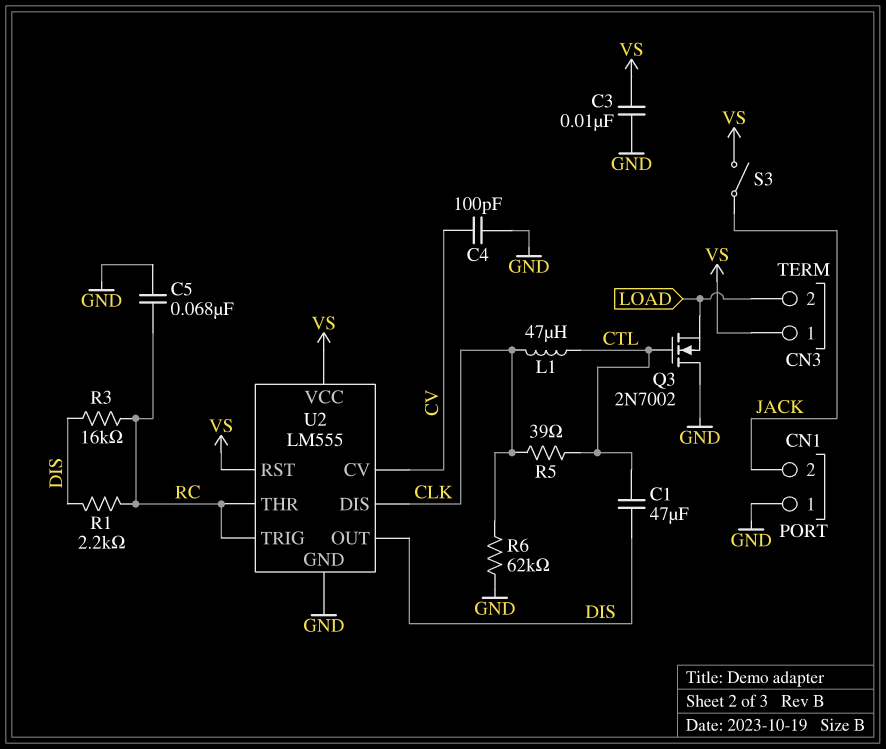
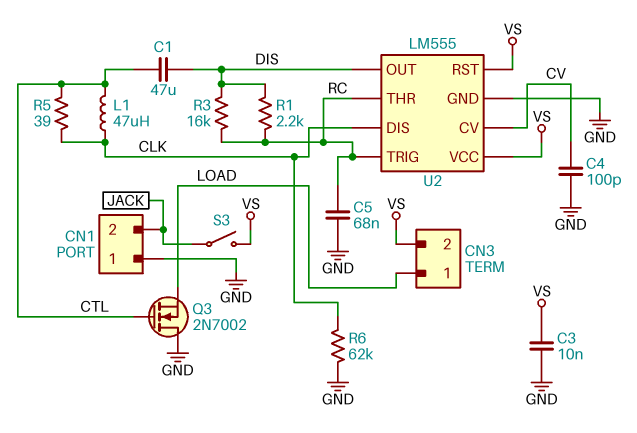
CN3 pin 1: VS -> LOAD
CN3 pin 2: LOAD -> VS

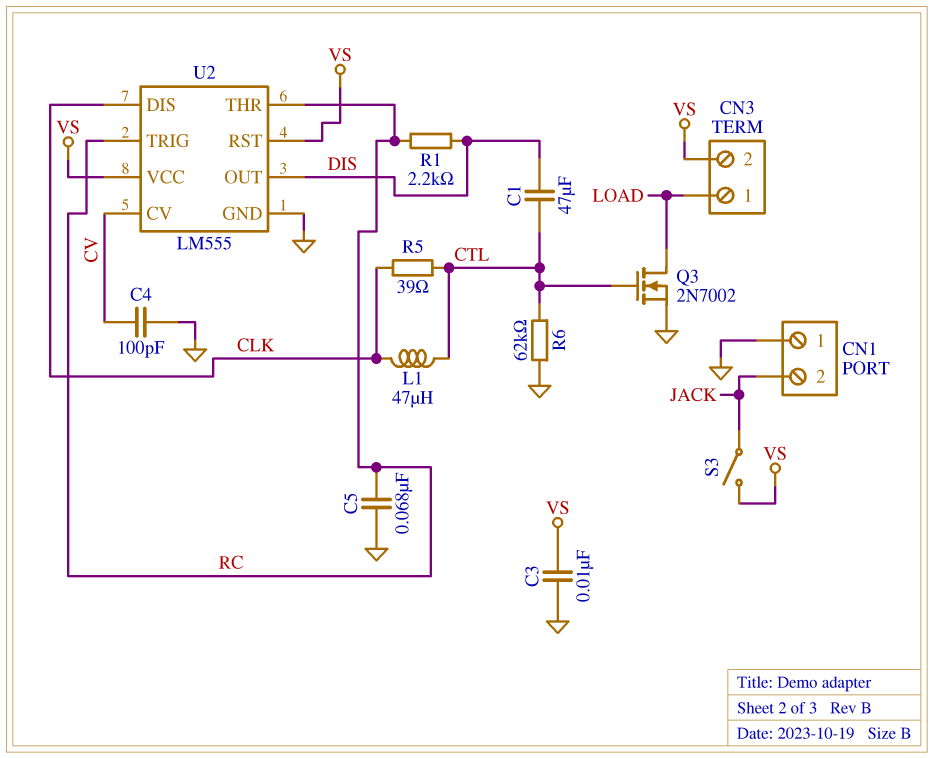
Q3: NMOS 2N7002 (G CTL, D GND, S LOAD) -> NMOS 2N7002 (G CTL, D LOAD, S GND)
R3: 16k (DIS, RC) -> none
R6: 62k (CLK, GND) -> 62k (CTL, GND)

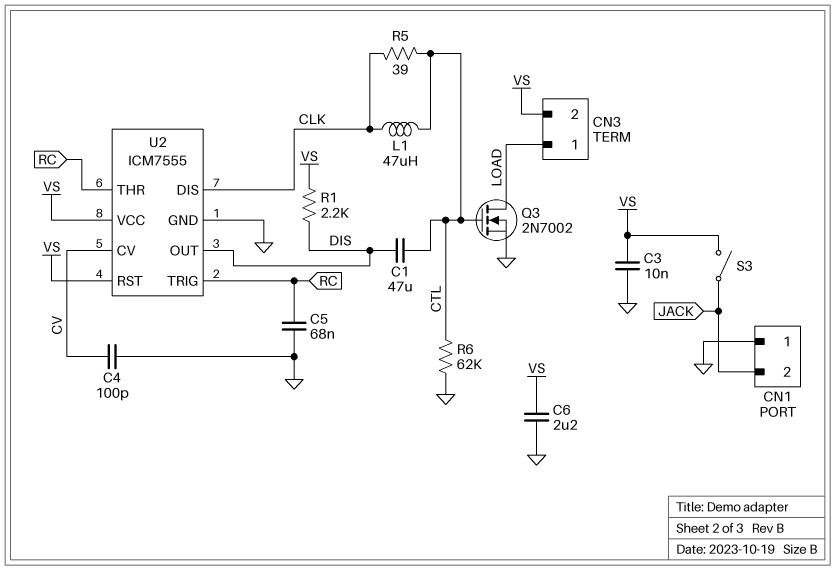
C6: none -> 2.2uF (GND, VS)
R1: 2.2k (DIS, RC) -> 2.2k (DIS, VS)
U2: LM555 -> ICM7555

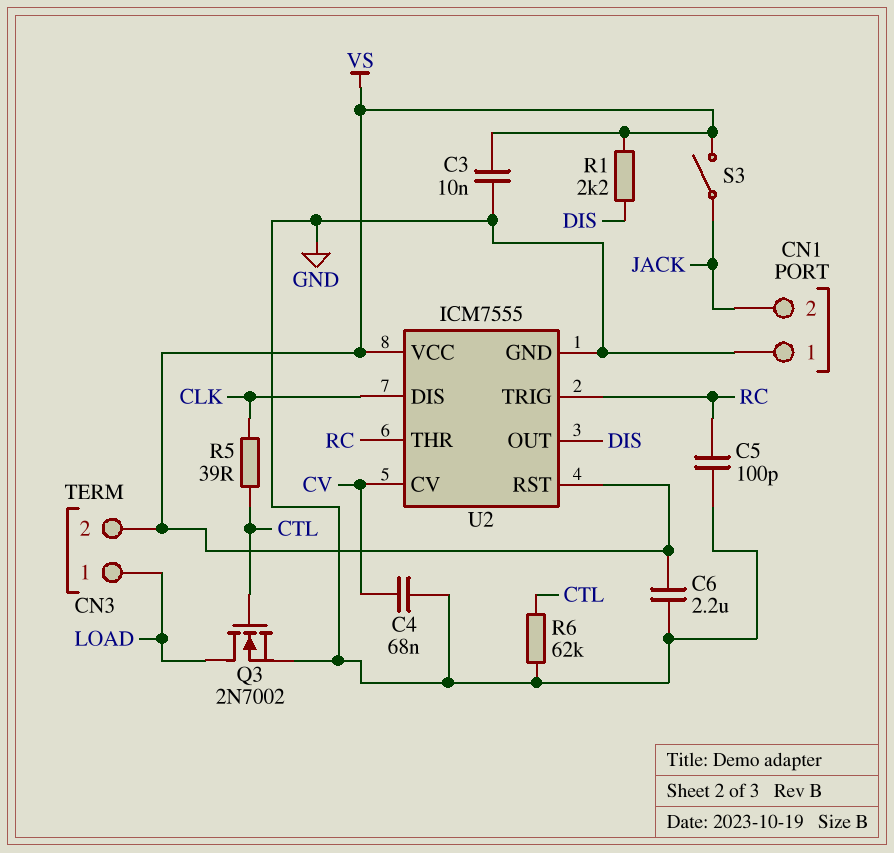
C1: 47uF (CTL, DIS) -> none
C4: 100pF (CV, GND) -> 68nF (CV, GND)
C5: 68nF (GND, RC) -> 100pF (GND, RC)
L1: 47uH (CLK, CTL) -> none

